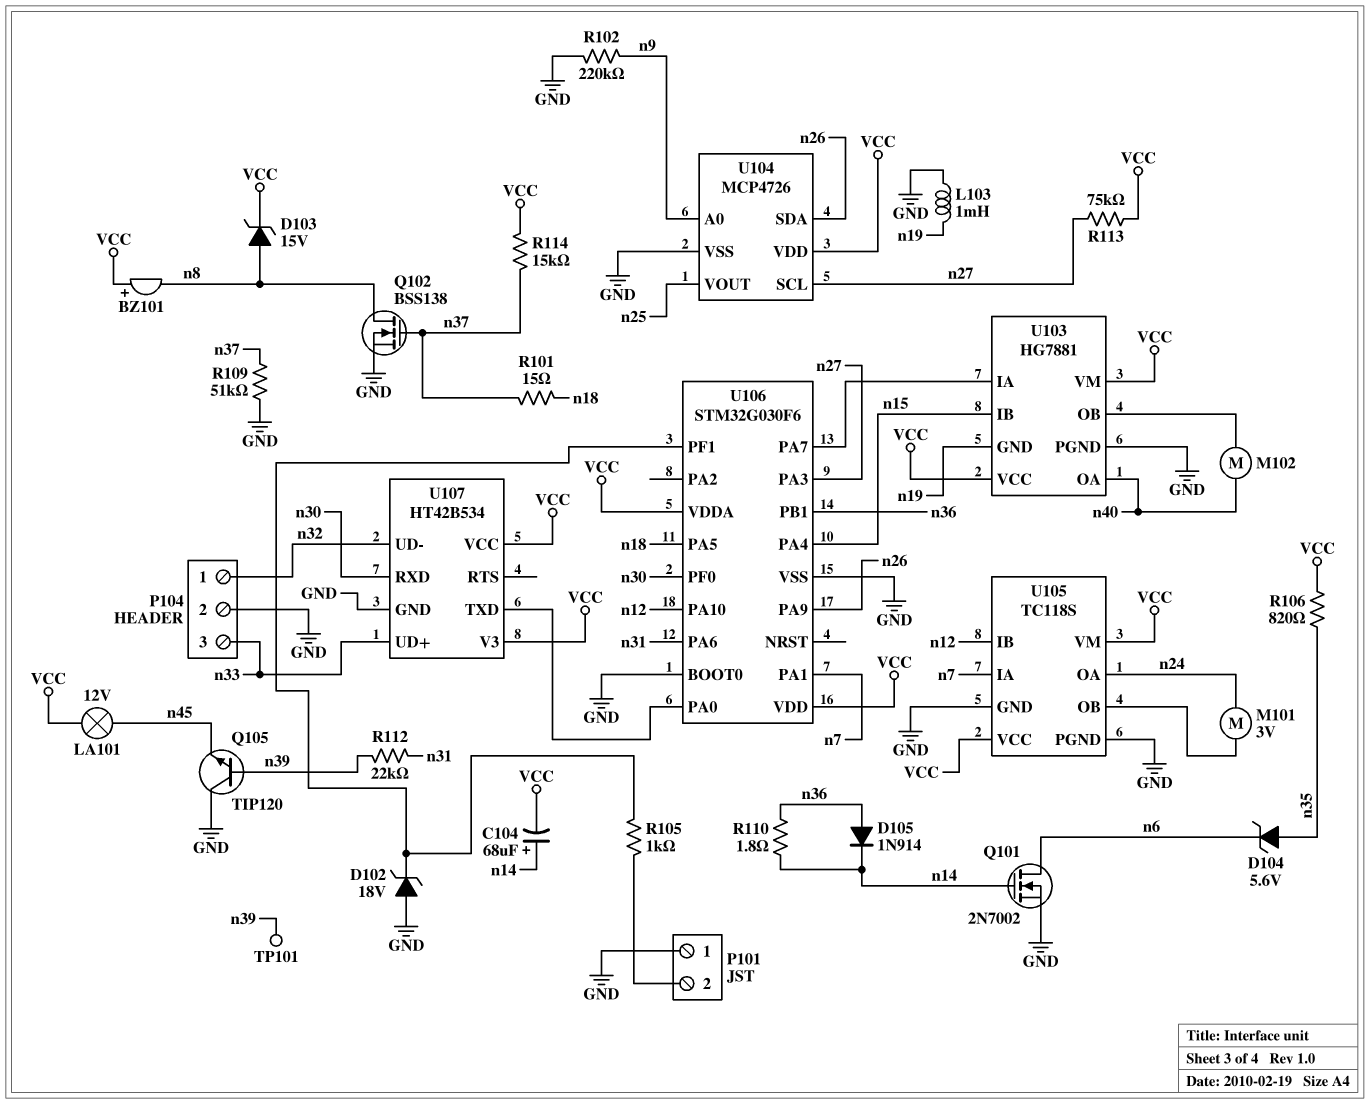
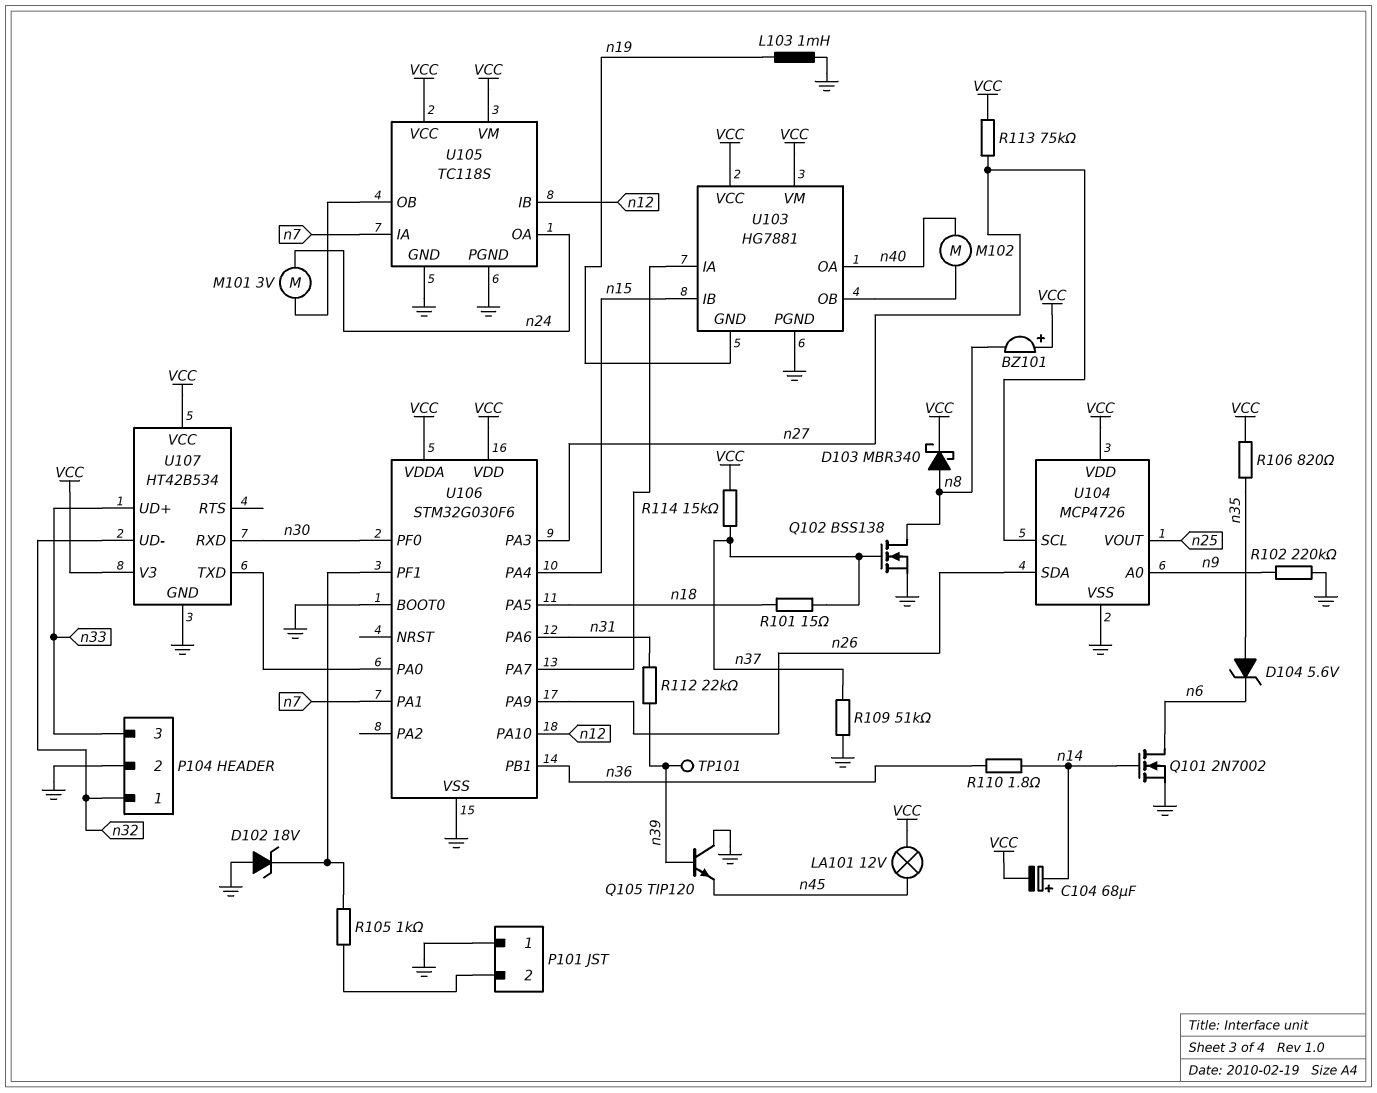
D103: zener 15V (A n8, K VCC) -> schottky MBR340 (A n8, K VCC)
D105: diode 1N914 (A n36, K n14) -> none

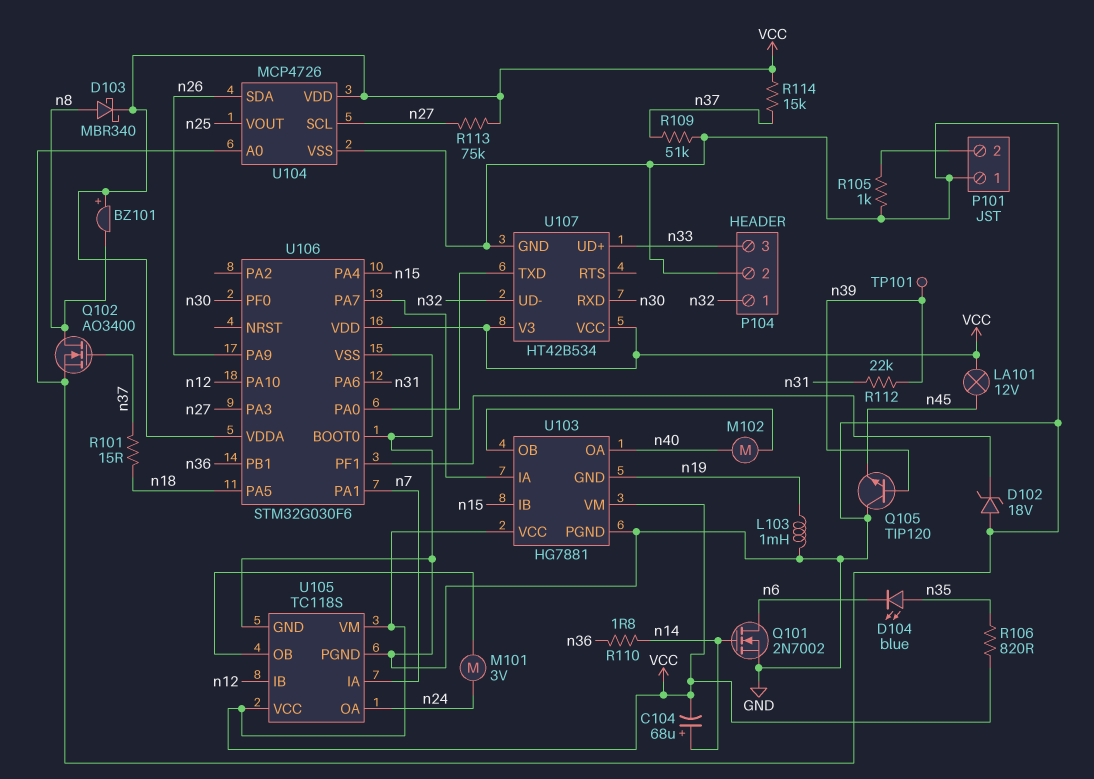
D104: zener 5.6V (A n35, K n6) -> LED blue (A n35, K n6)
Q102: NMOS BSS138 (G n37, D n8, S GND) -> NMOS AO3400 (G n37, D n8, S GND)
R102: 220k (GND, n9) -> none
R105: 1k (P101/2, U106/PF1) -> 1k (GND, P101/2)
U104 pin A0: n9 -> GND

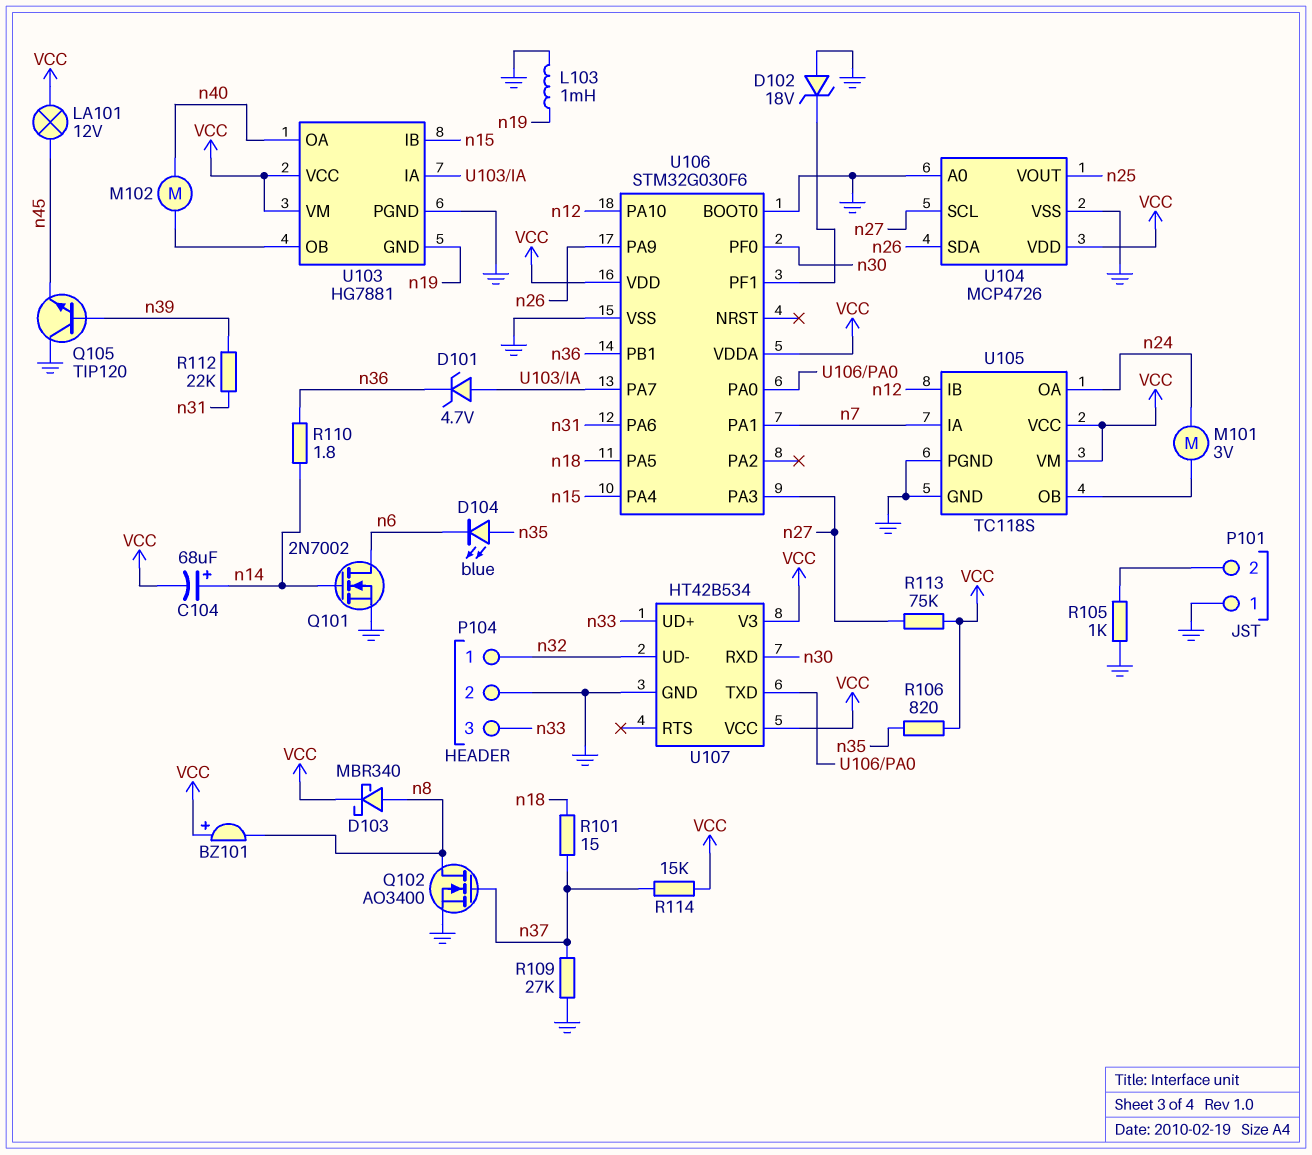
D101: none -> zener 4.7V (A U103/IA, K n36)
R109: 51k (GND, n37) -> 27k (GND, n37)
TP101: test point (n39) -> none

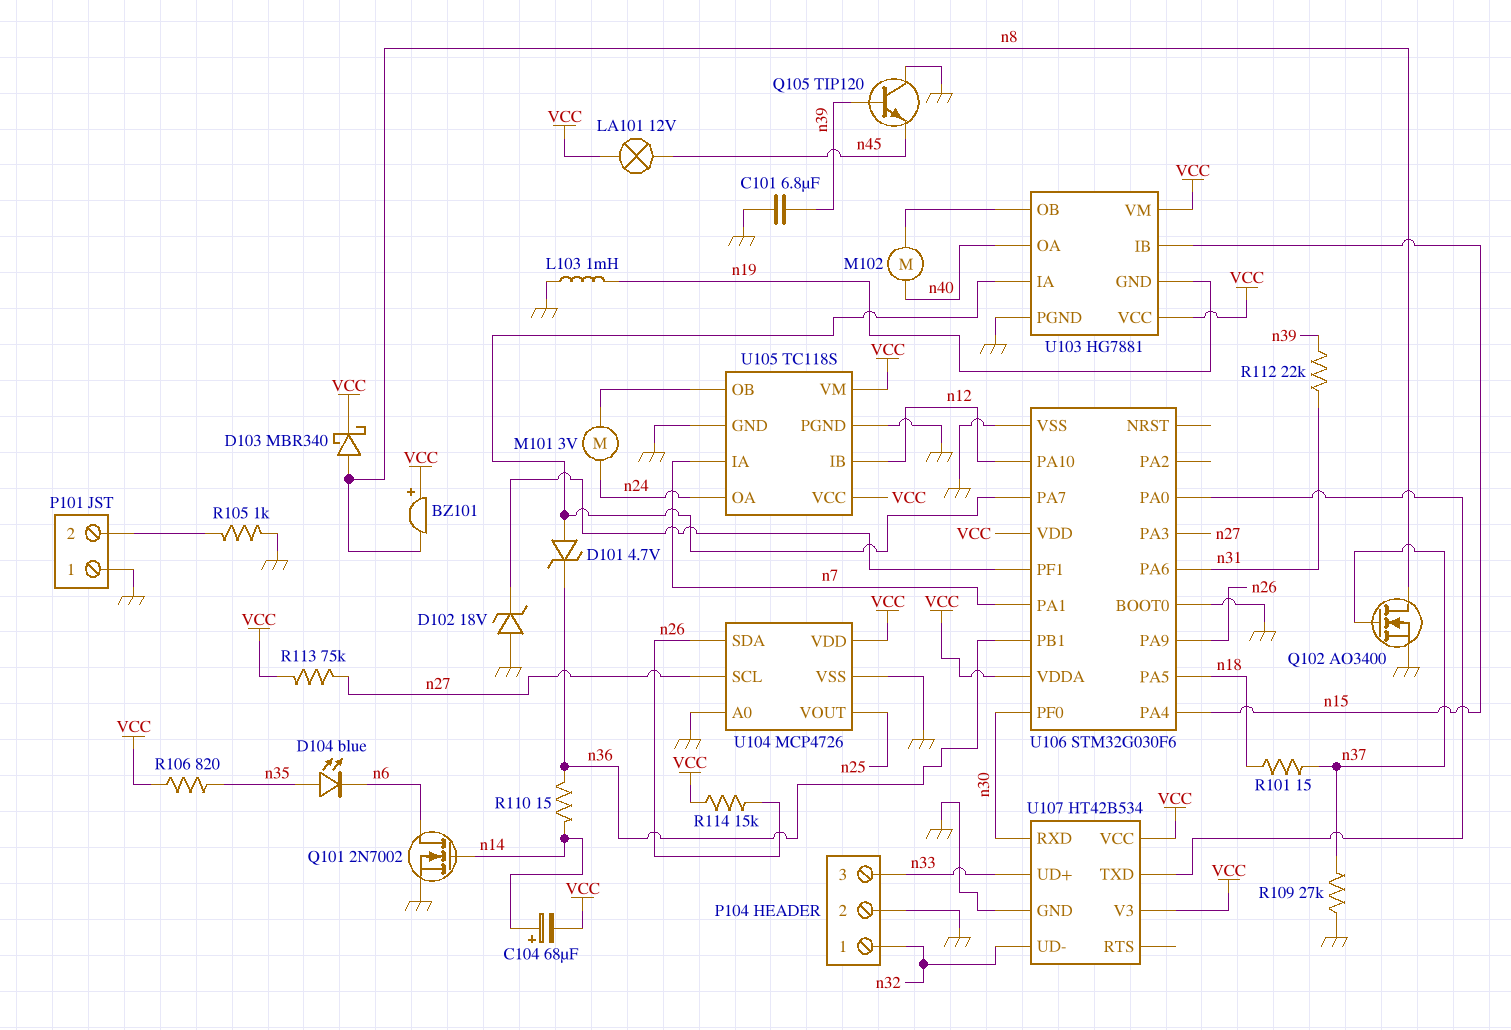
C101: none -> 6.8uF (GND, n39)
R110: 1.8 (n14, n36) -> 15 (n14, n36)
R114: 15k (VCC, n37) -> 15k (VCC, n26)

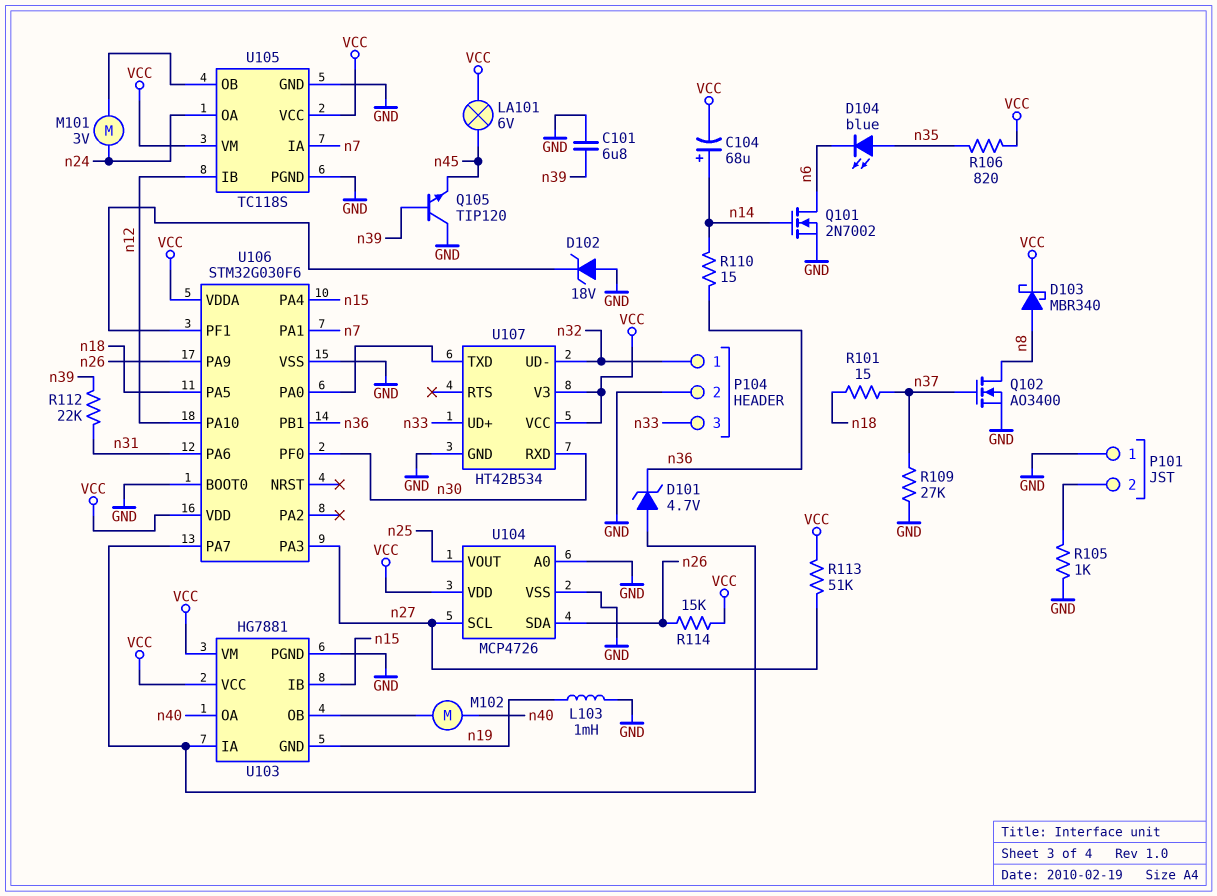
BZ101: buzzer (plus VCC, minus n8) -> none
LA101: lamp 12V (VCC, n45) -> lamp 6V (VCC, n45)
R113: 75k (VCC, n27) -> 51k (VCC, n27)

